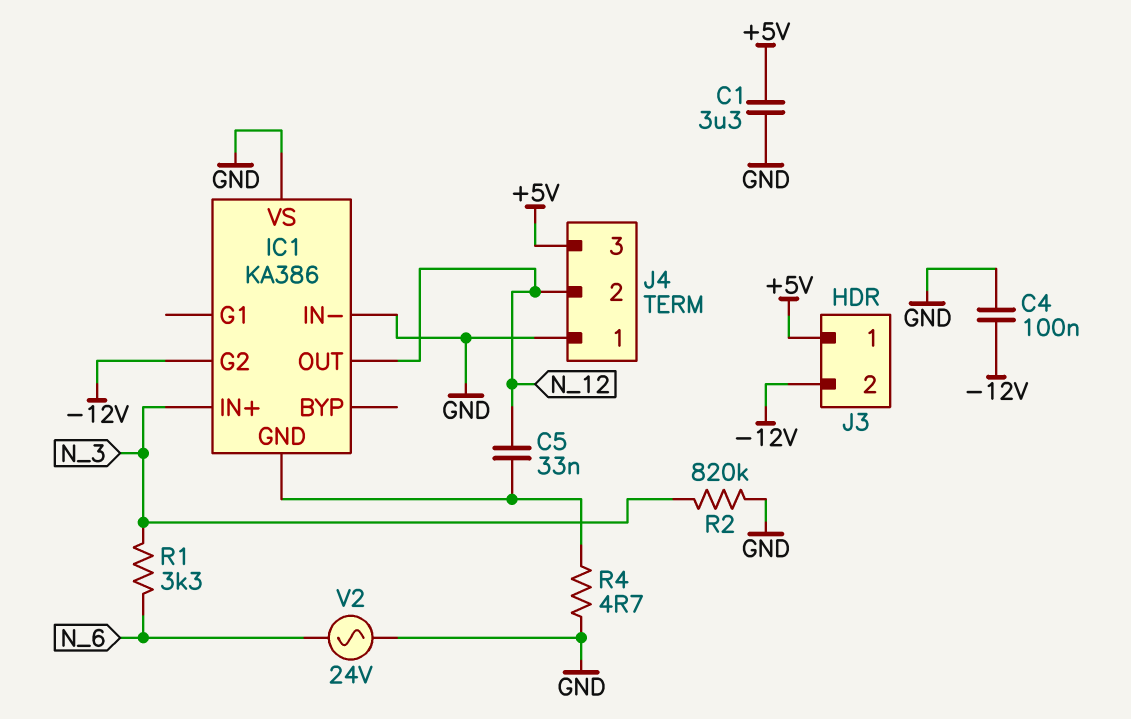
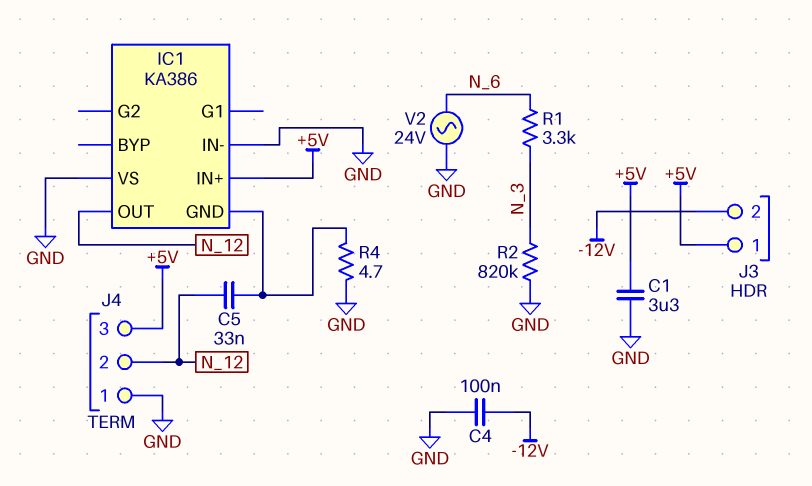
IC1 pin G2: -12V -> none
IC1 pin IN+: N_3 -> +5V

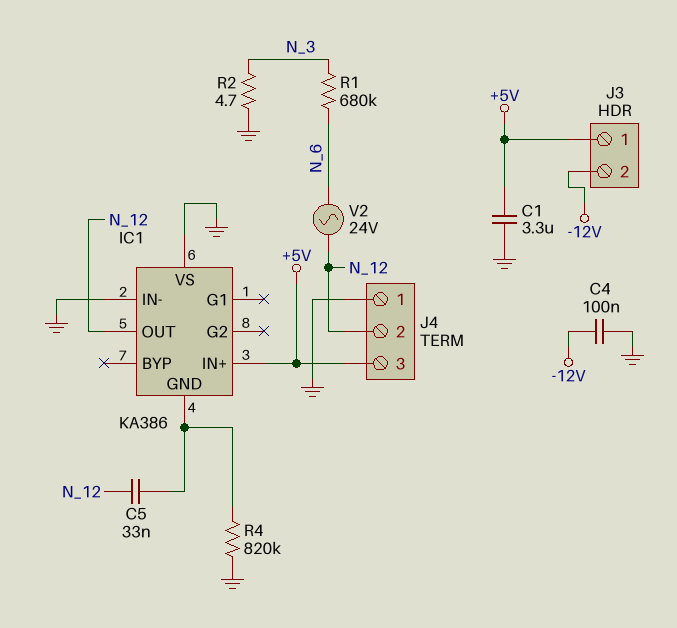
R1: 3.3k (N_3, N_6) -> 680k (N_3, N_6)
R2: 820k (GND, N_3) -> 4.7 (GND, N_3)
R4: 4.7 (GND, IC1/GND) -> 820k (GND, IC1/GND)
V2: AC 24V (GND, N_6) -> AC 24V (N_6, N_12)

